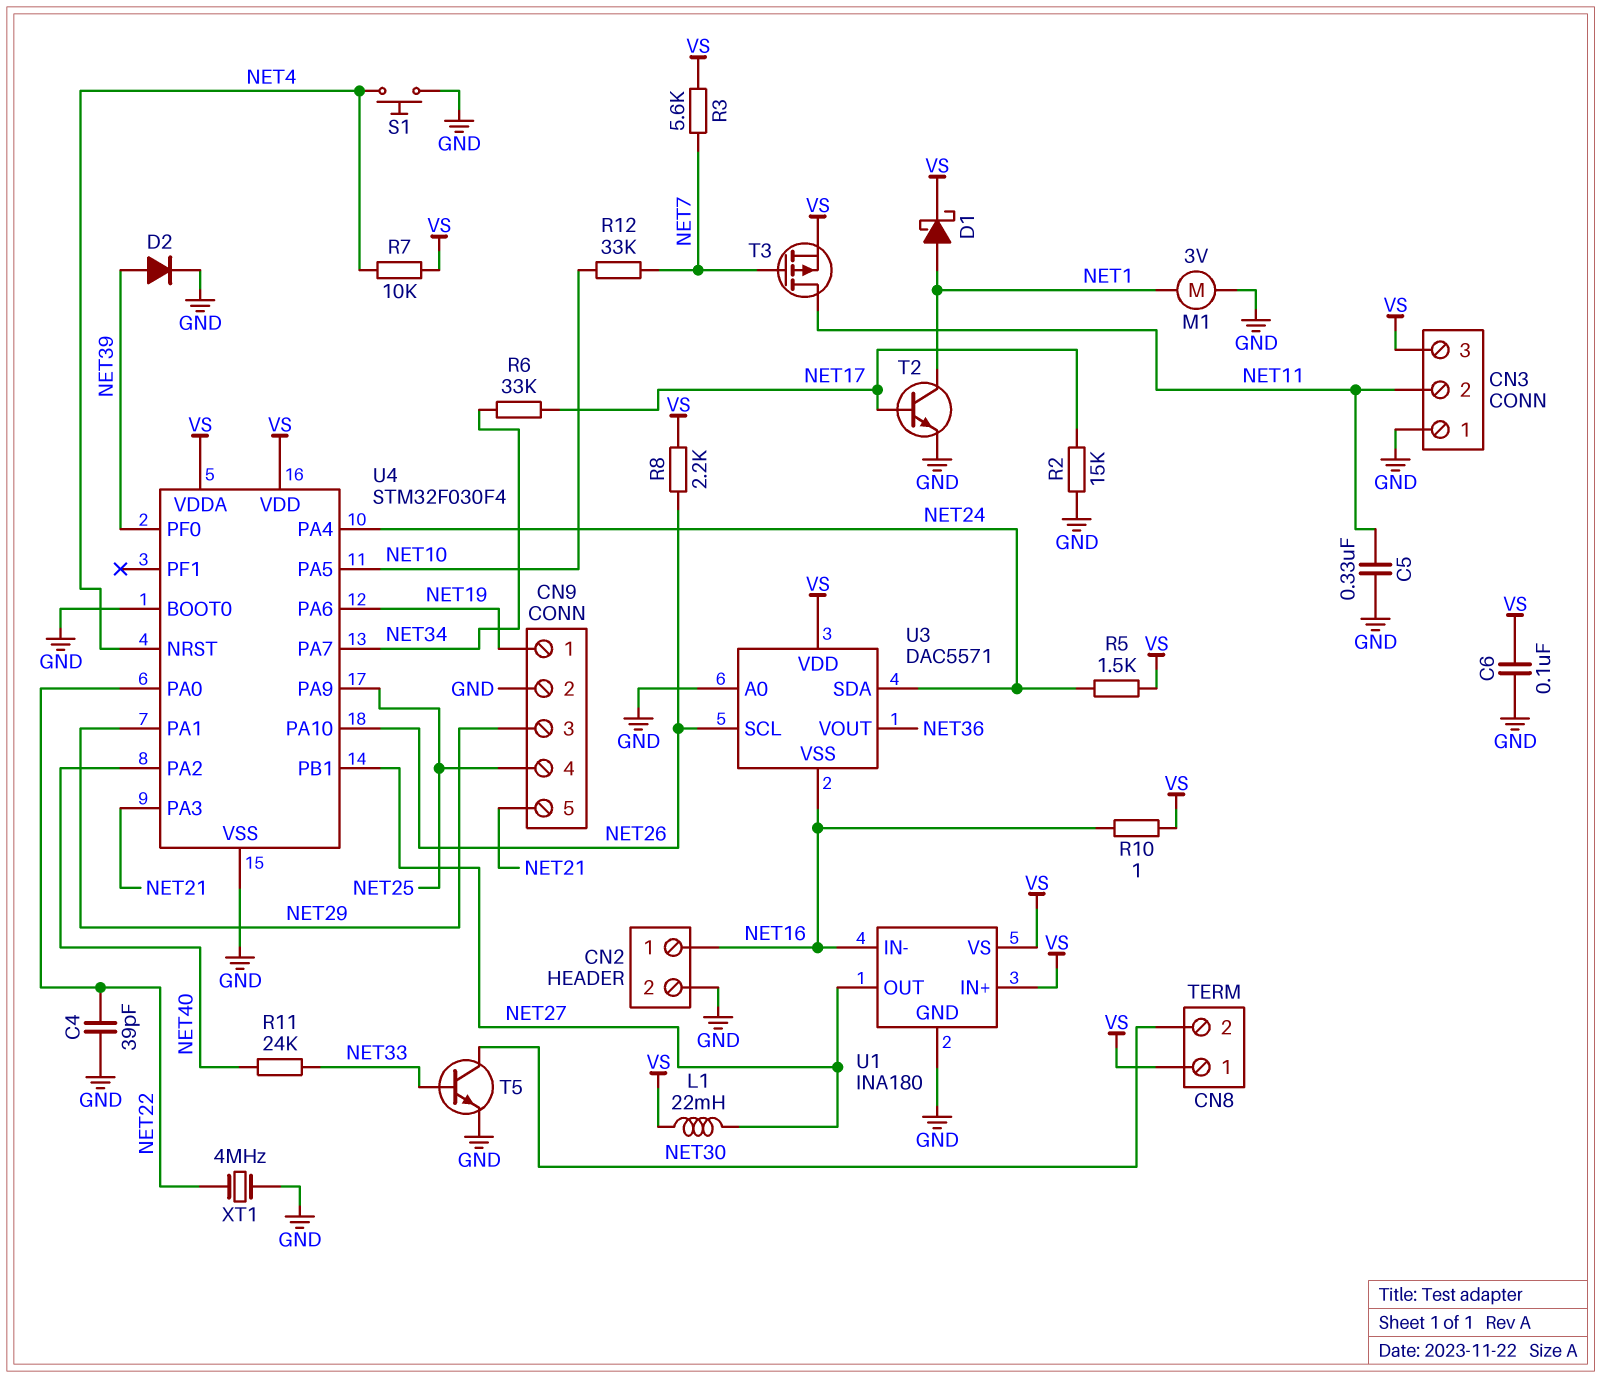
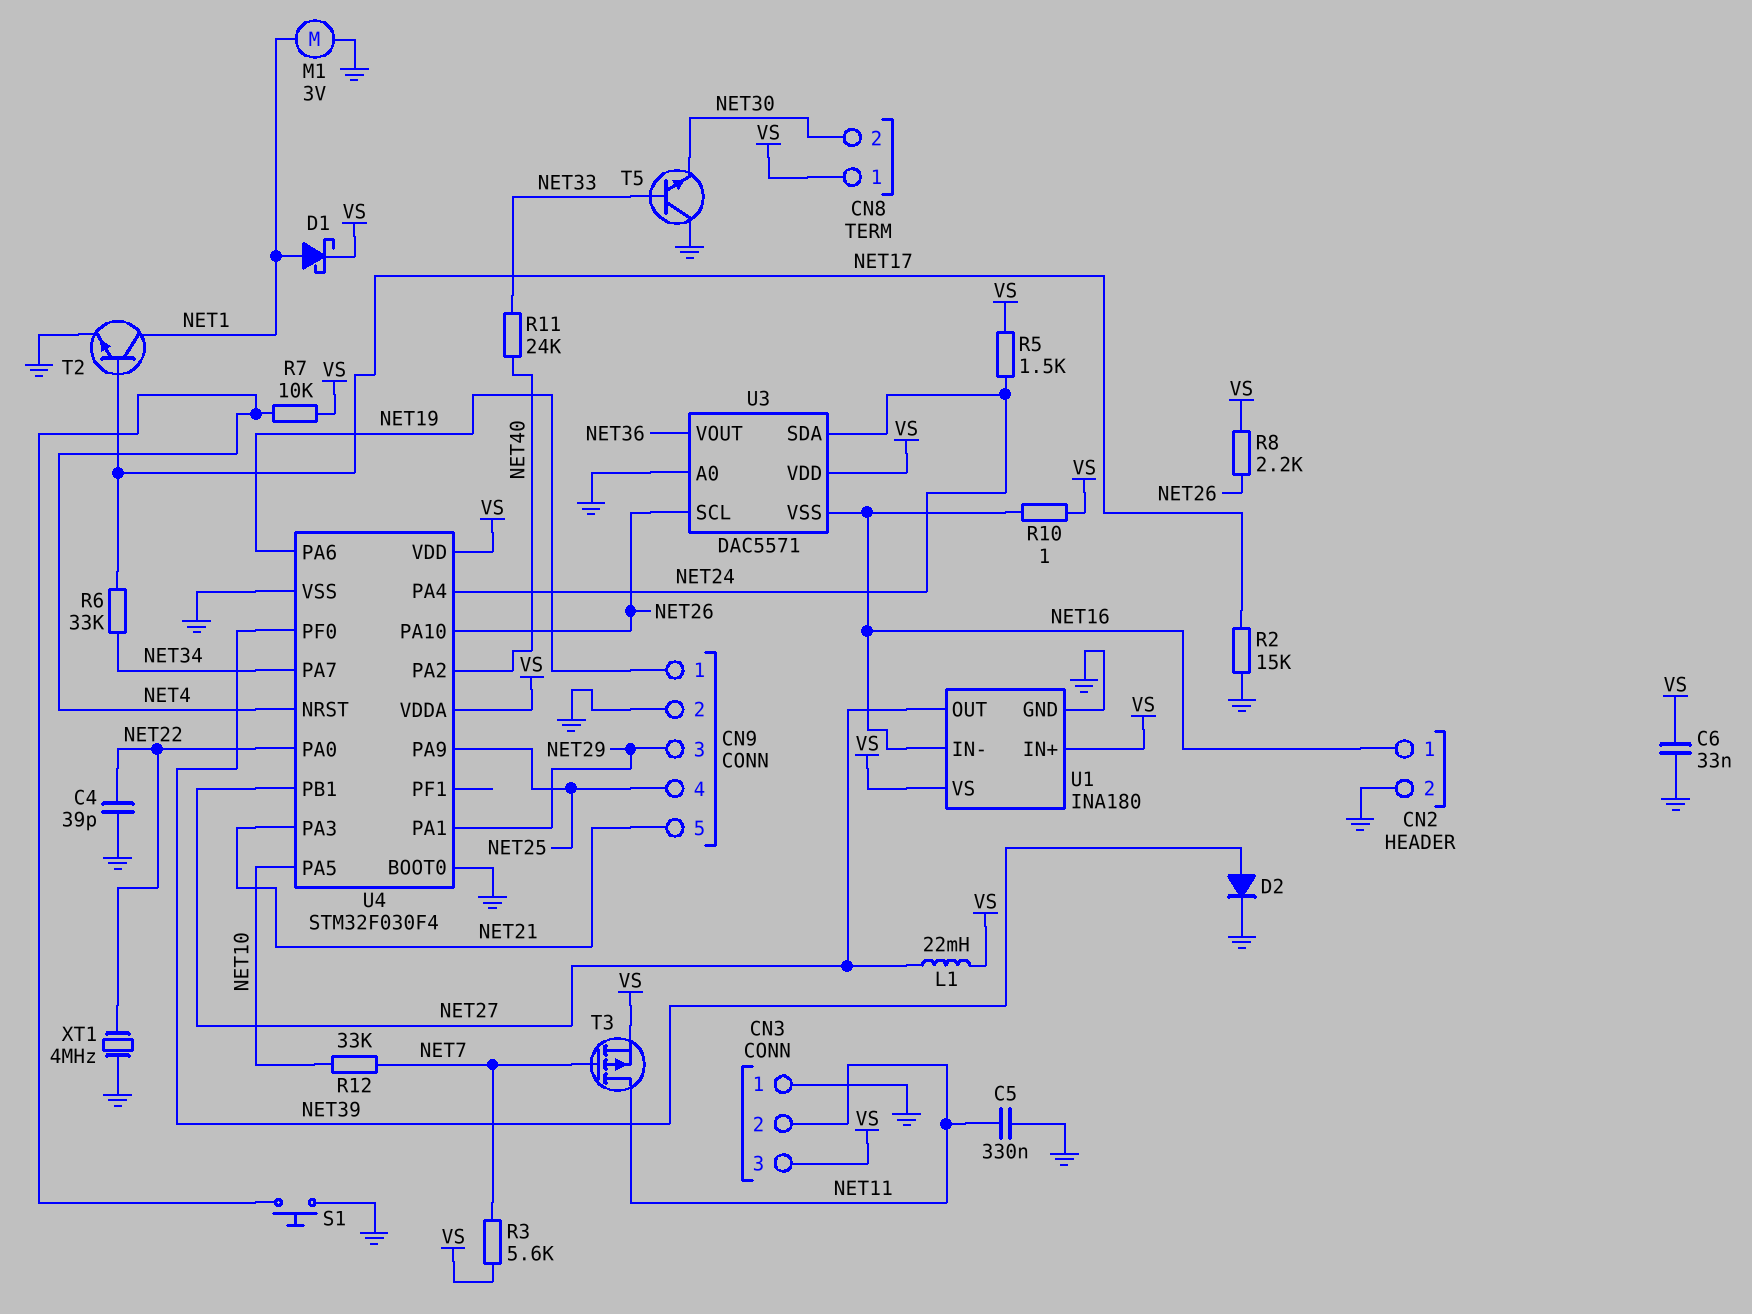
C6: 100nF (GND, VS) -> 33nF (GND, VS)
T5: NPN (B NET33, C NET30, E GND) -> NPN (B NET33, C GND, E NET30)

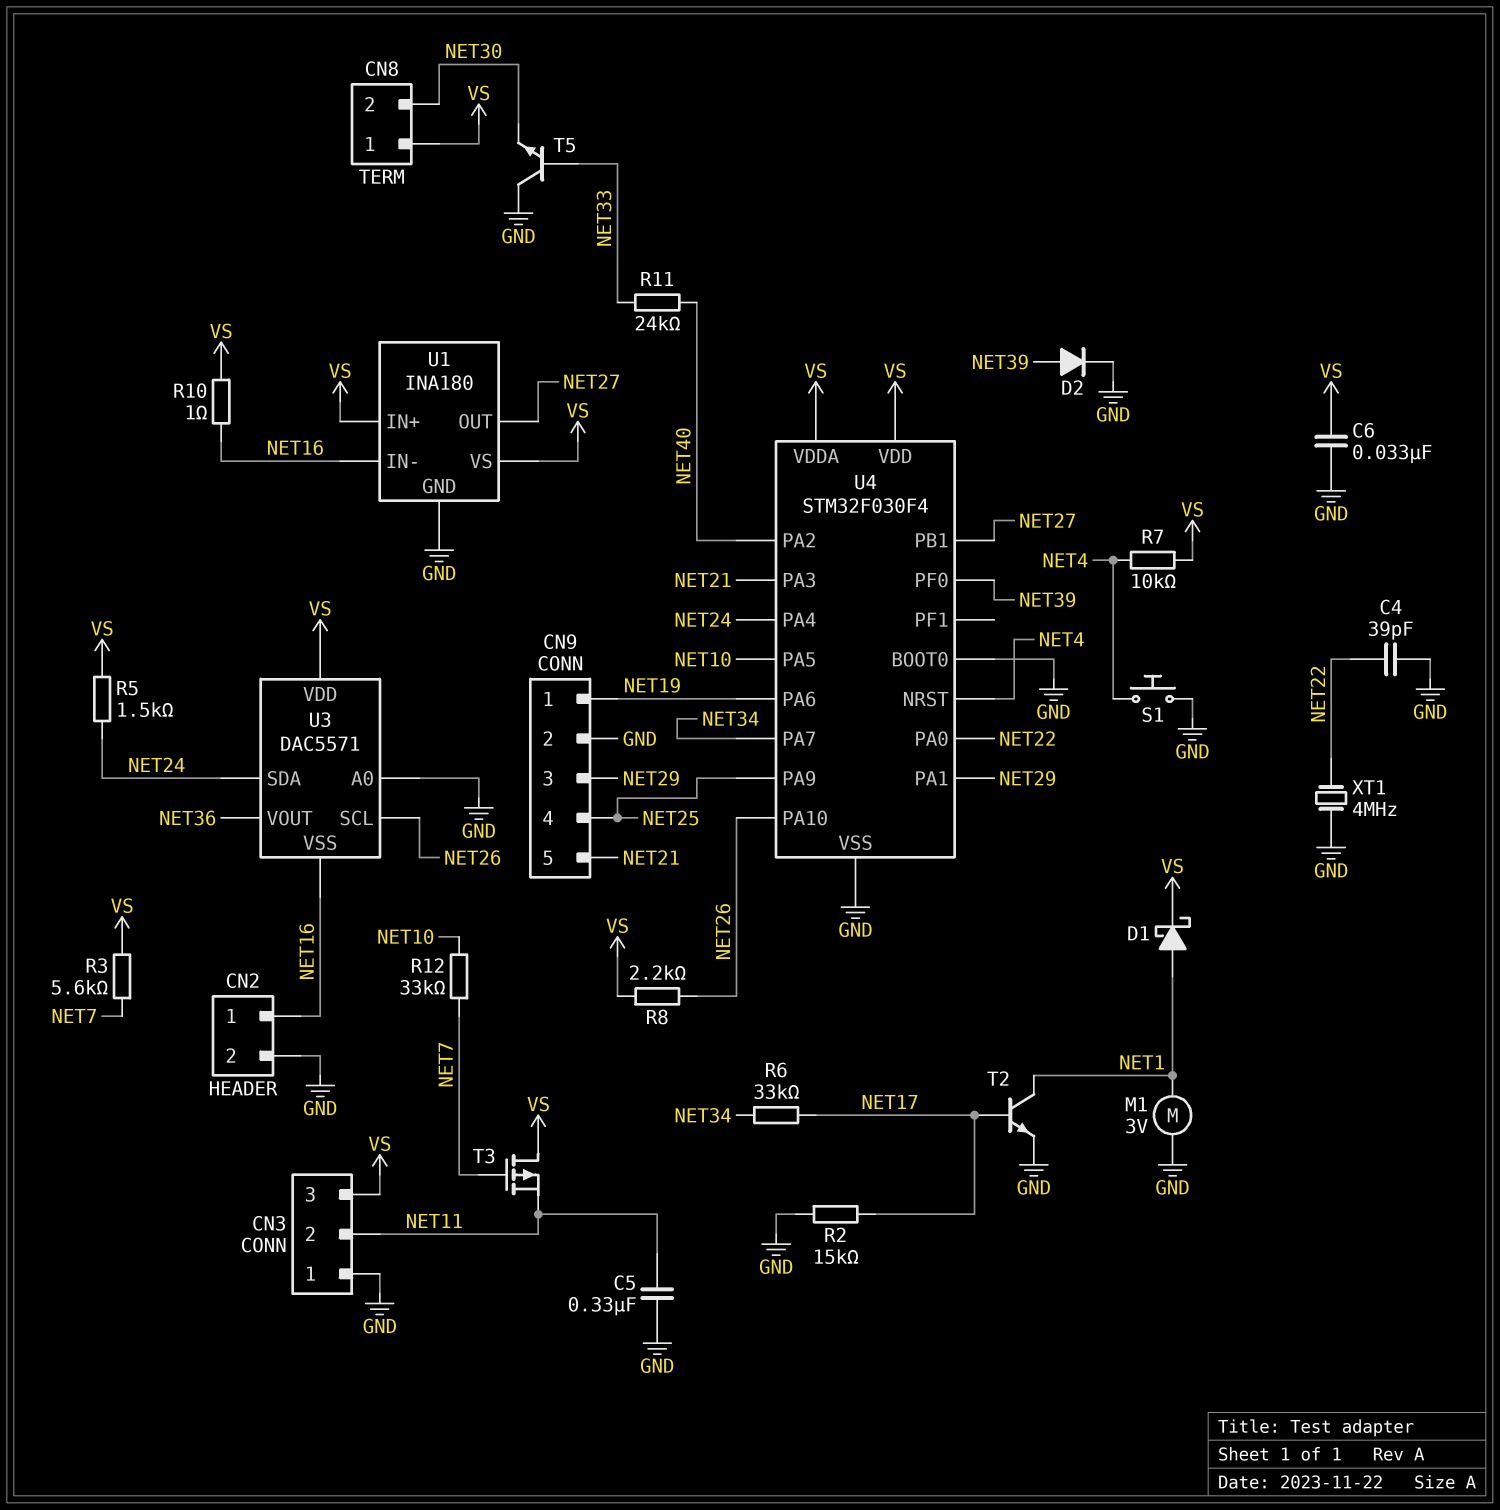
L1: 22mH (NET27, VS) -> none
T3: PMOS (G NET7, D NET11, S VS) -> PMOS (G NET7, D VS, S NET11)

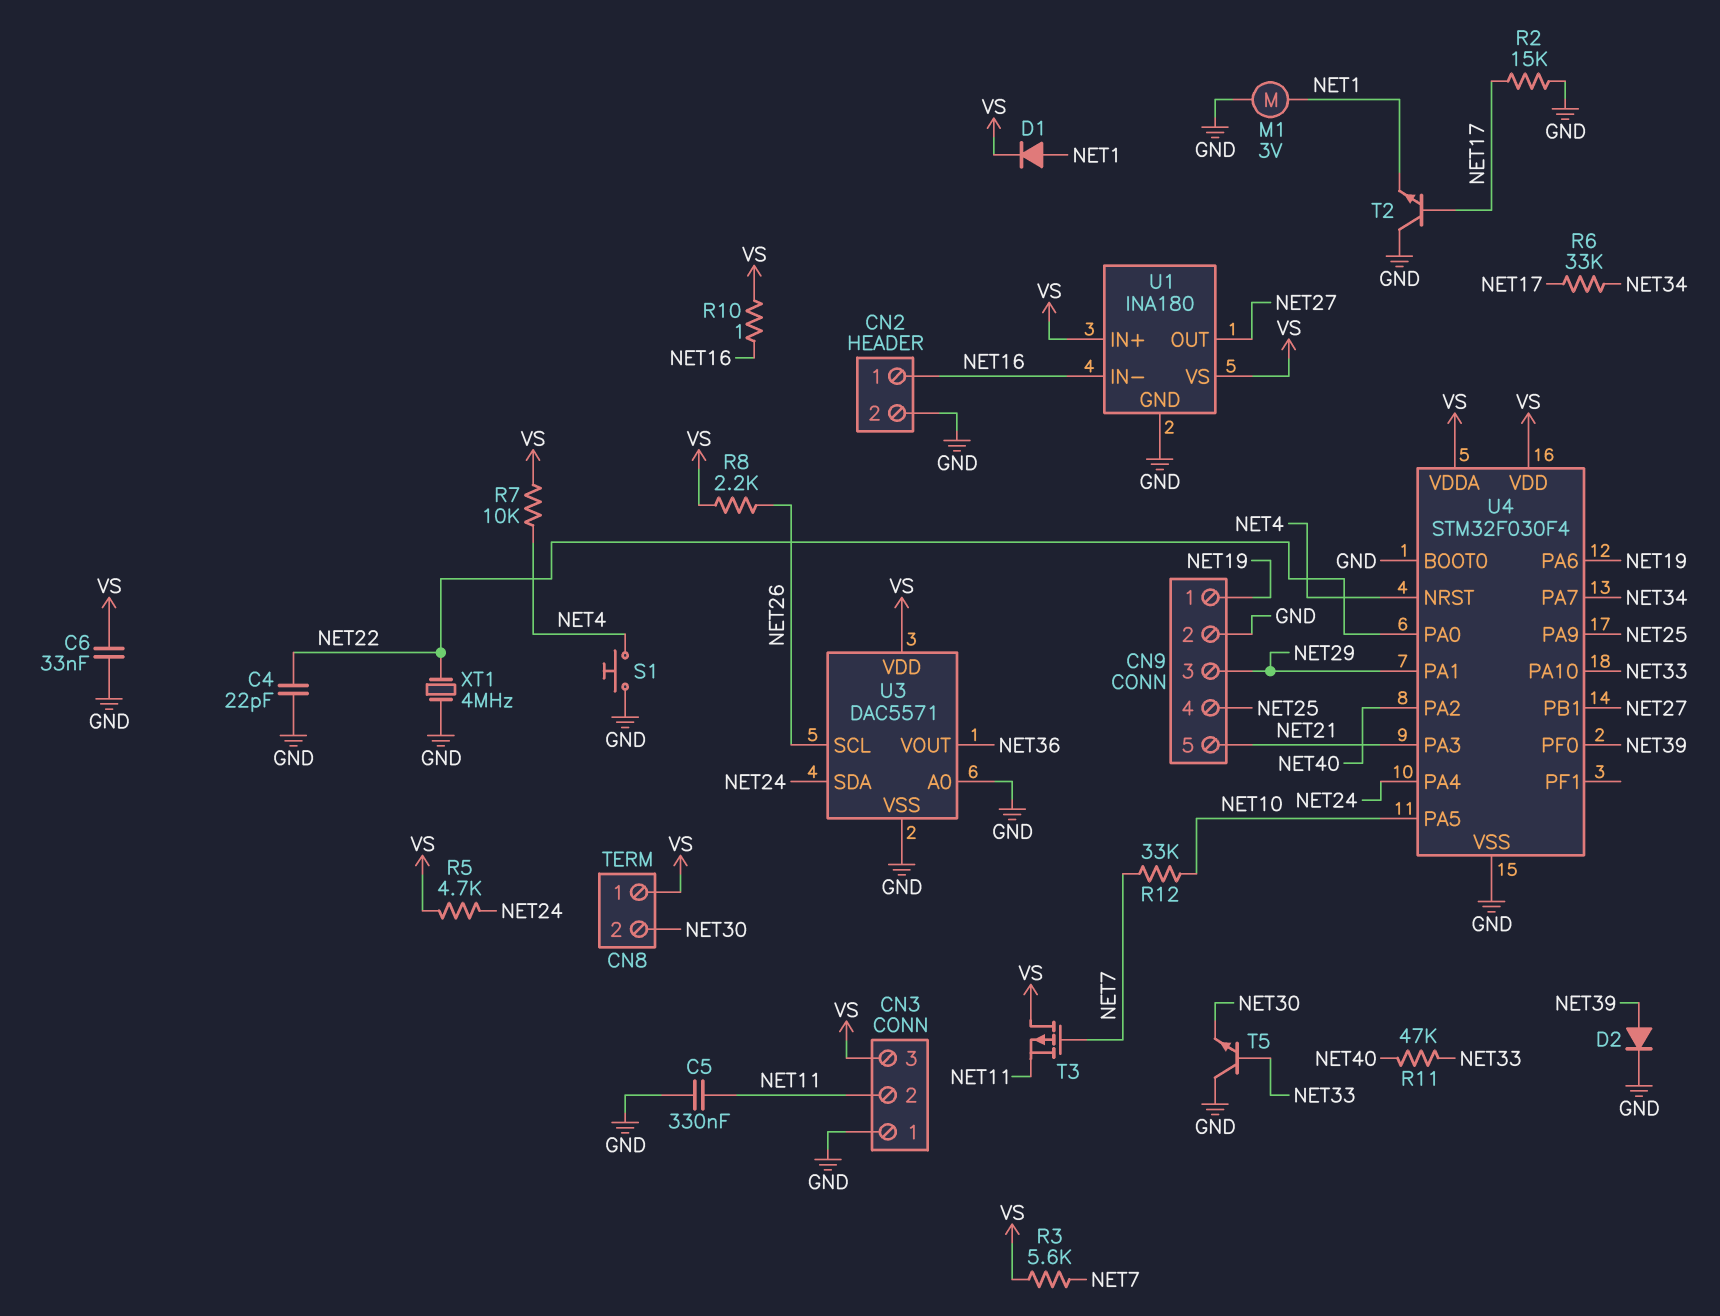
C4: 39pF (GND, NET22) -> 22pF (GND, NET22)
D1: schottky (A NET1, K VS) -> diode (A NET1, K VS)
R5: 1.5k (NET24, VS) -> 4.7k (NET24, VS)
R11: 24k (NET33, NET40) -> 47k (NET33, NET40)
T2: NPN (B NET17, C NET1, E GND) -> NPN (B NET17, C GND, E NET1)
U3 pin VSS: NET16 -> GND
U4 pin PA10: NET26 -> NET33

